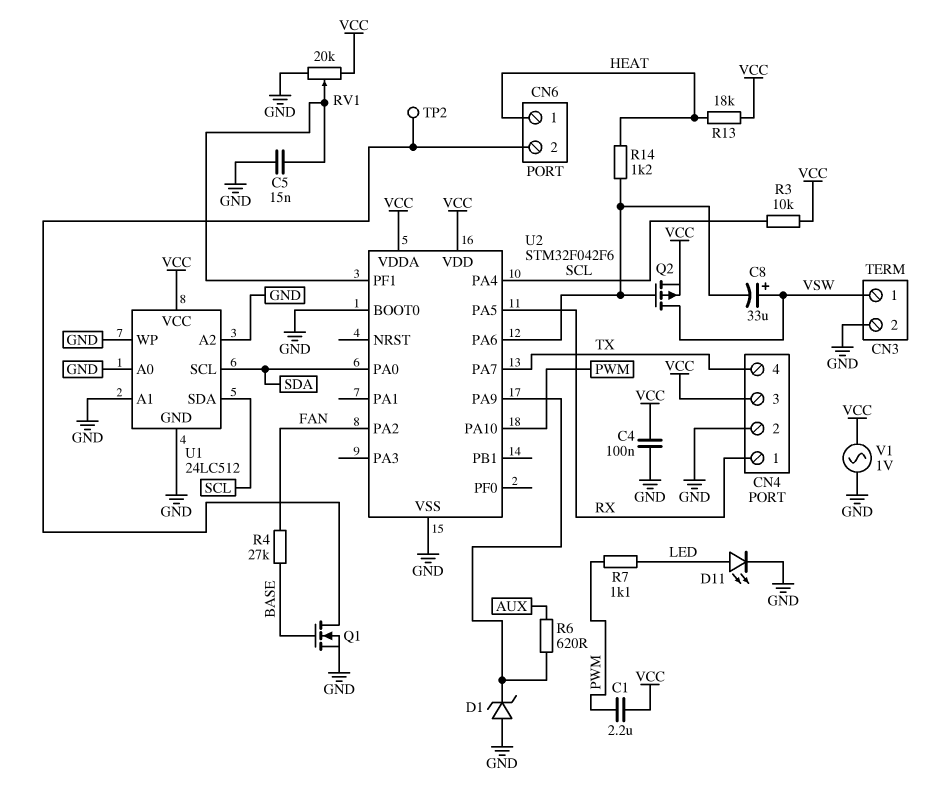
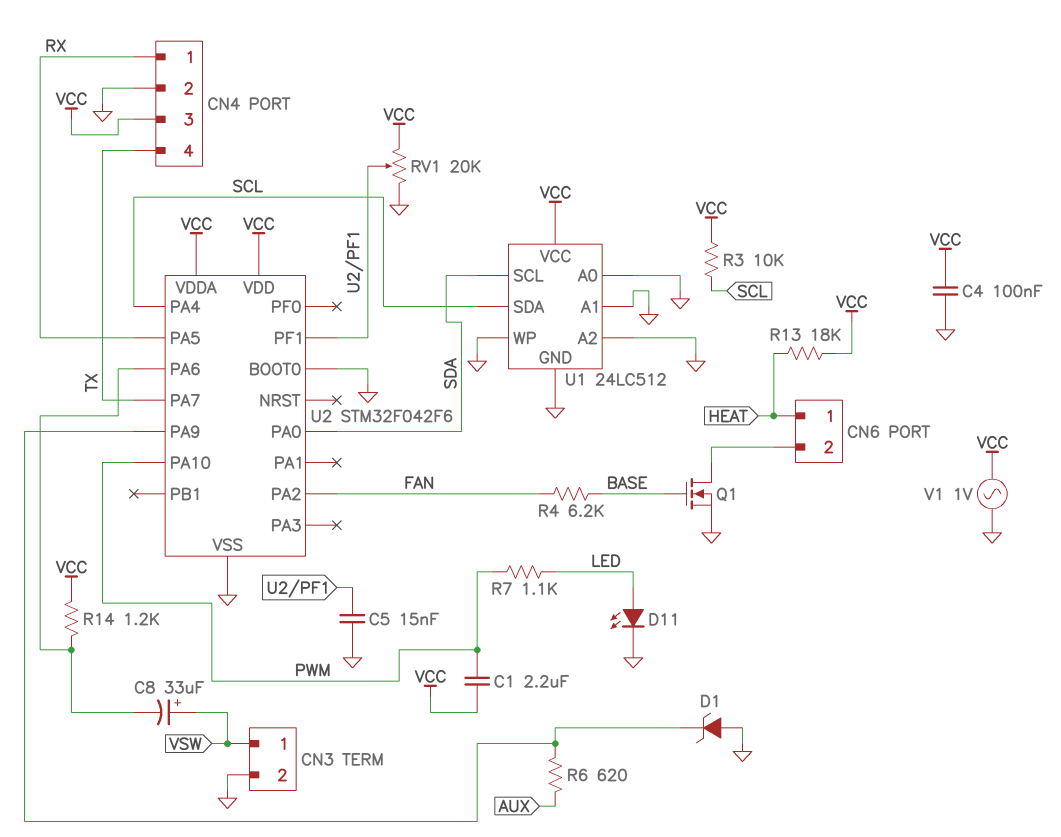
Q2: PMOS (G U2/PA6, D VSW, S VCC) -> none
R4: 27k (BASE, FAN) -> 6.2k (BASE, FAN)
R14: 1.2k (HEAT, U2/PA6) -> 1.2k (U2/PA6, VCC)
TP2: test point (CN6/2) -> none

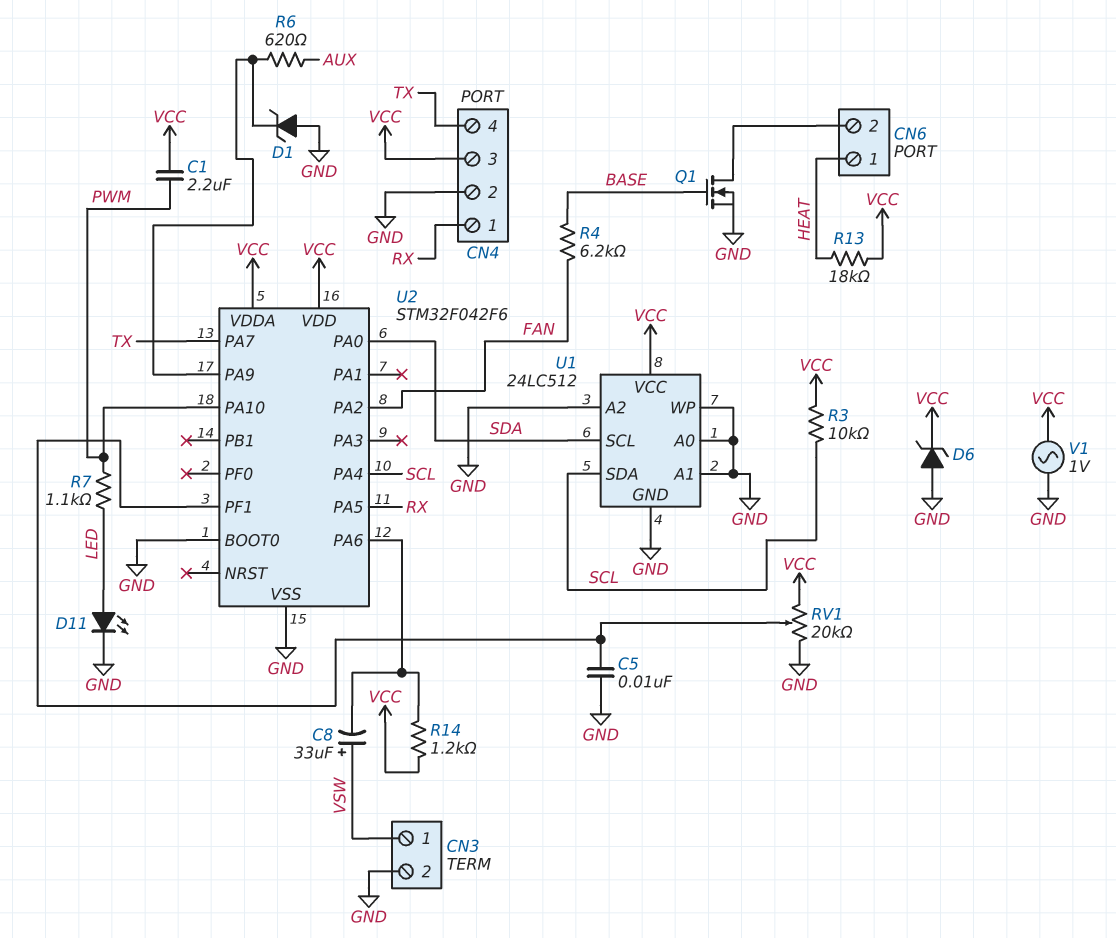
C4: 100nF (GND, VCC) -> none
C5: 15nF (GND, U2/PF1) -> 10nF (GND, U2/PF1)
D6: none -> zener (A GND, K VCC)

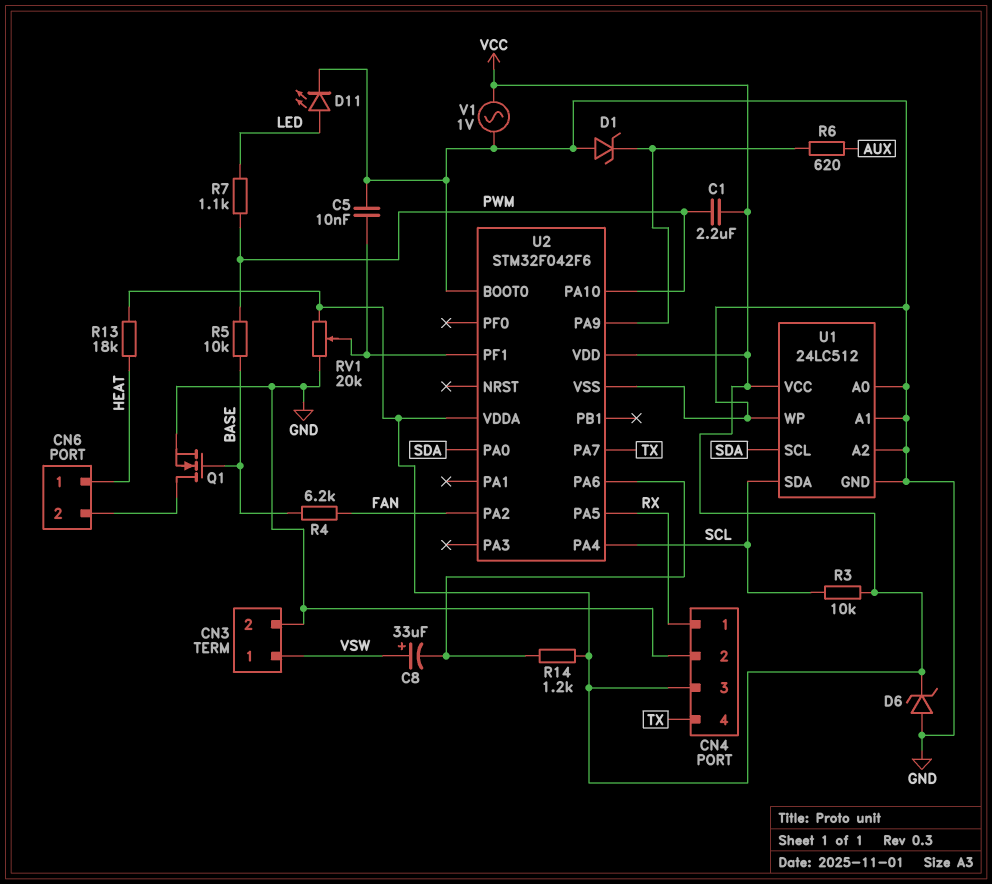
R5: none -> 10k (BASE, PWM)

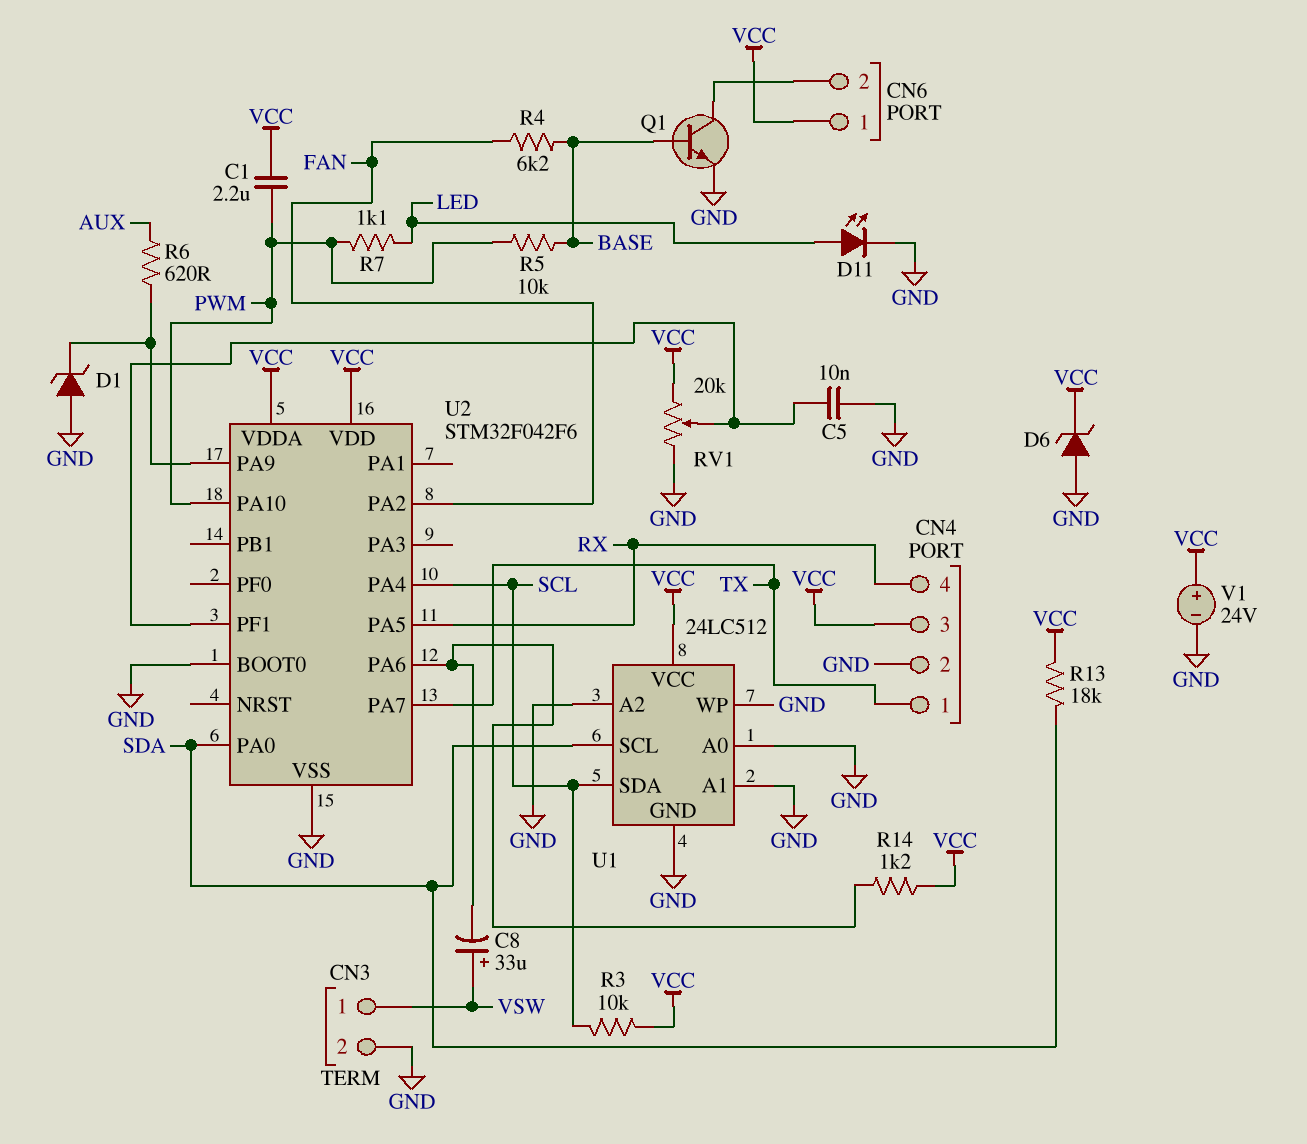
CN4 pin 1: RX -> TX
CN4 pin 4: TX -> RX
CN6 pin 1: HEAT -> VCC
Q1: NMOS (G BASE, D CN6/2, S GND) -> NPN (B BASE, C CN6/2, E GND)
R13: 18k (HEAT, VCC) -> 18k (SDA, VCC)
V1: AC 1V (GND, VCC) -> 24V (plus VCC, minus GND)

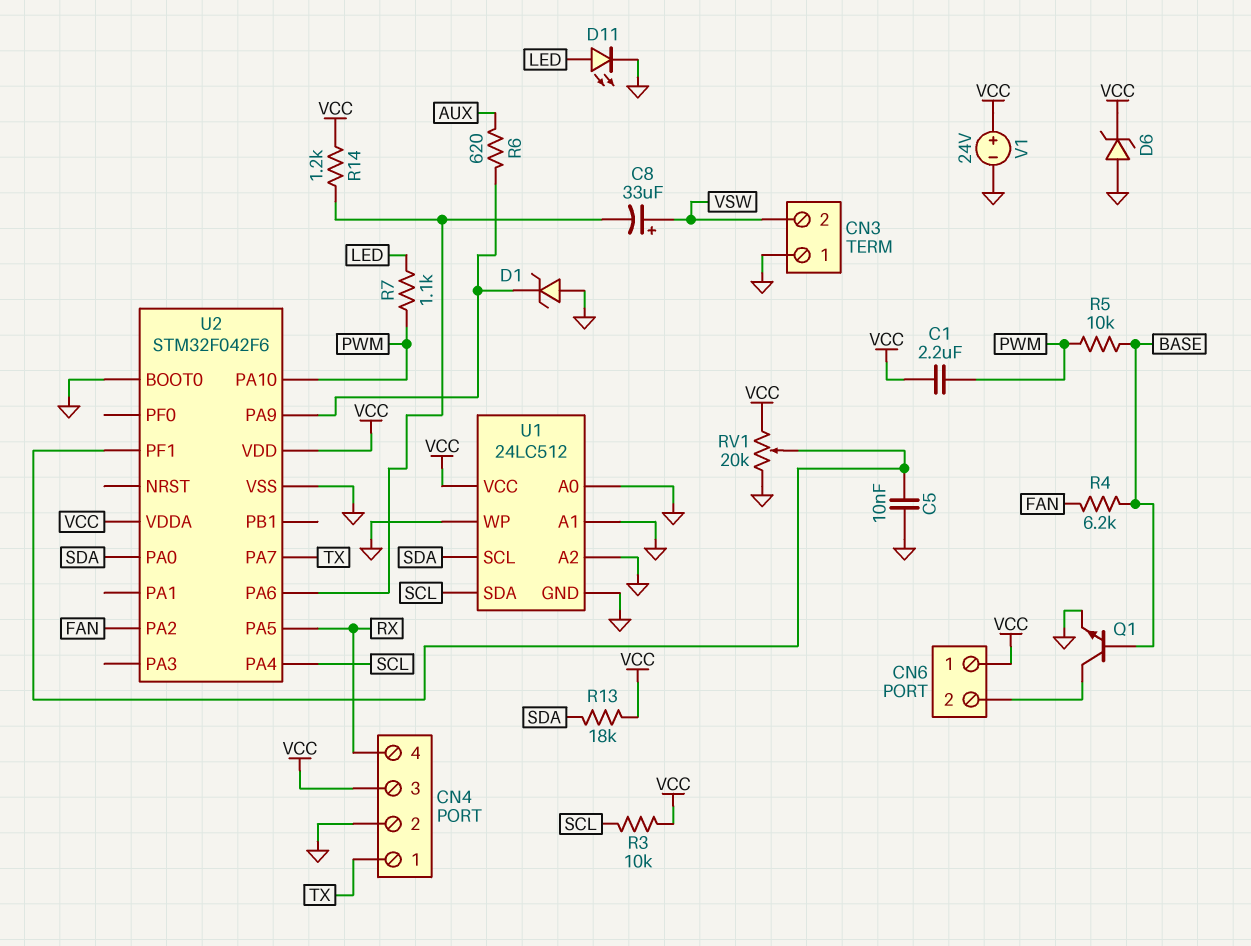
CN3 pin 1: VSW -> GND
CN3 pin 2: GND -> VSW

